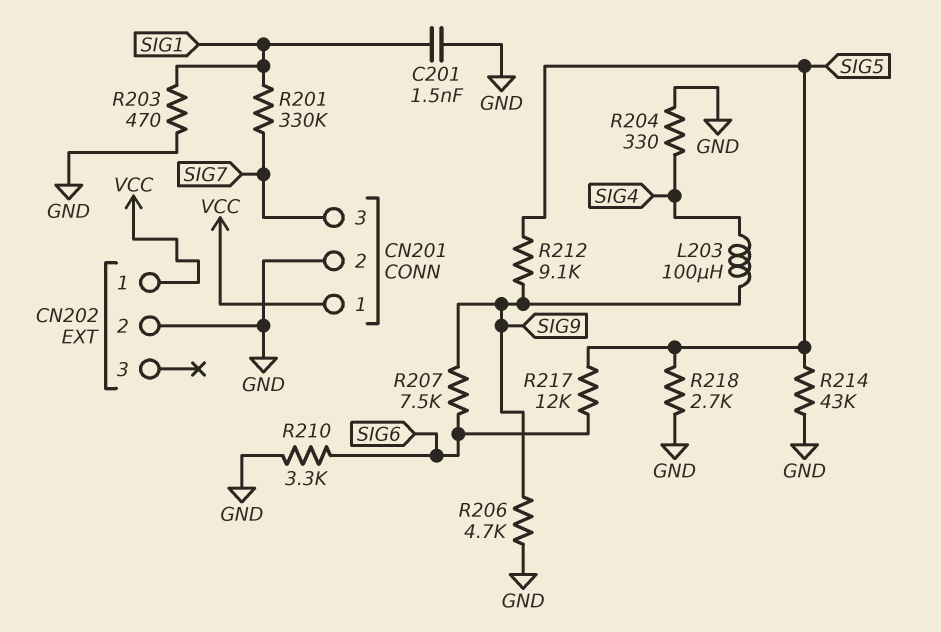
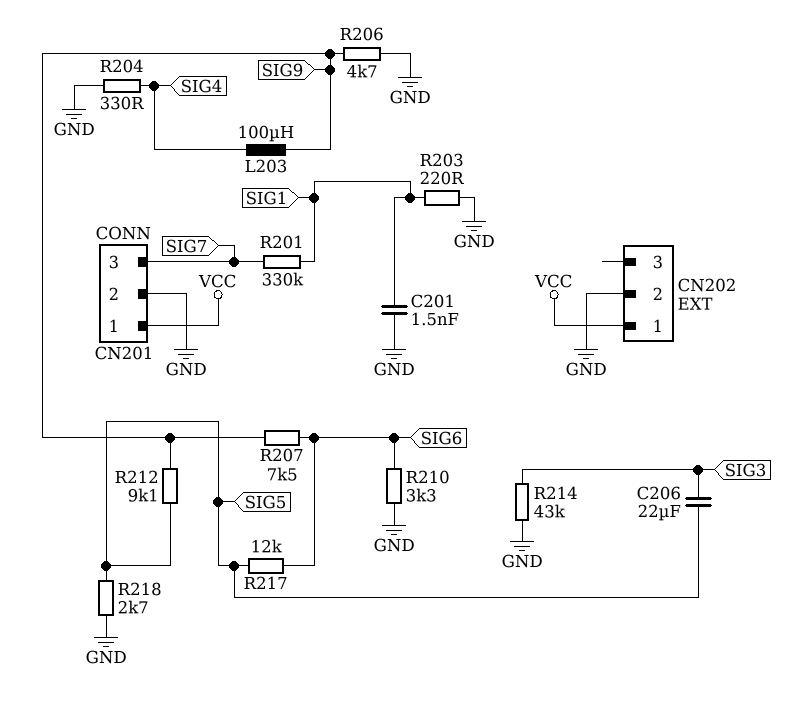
C206: none -> 22uF (SIG3, SIG5)
R203: 470 (GND, SIG1) -> 220 (GND, SIG1)
R214: 43k (GND, SIG5) -> 43k (GND, SIG3)

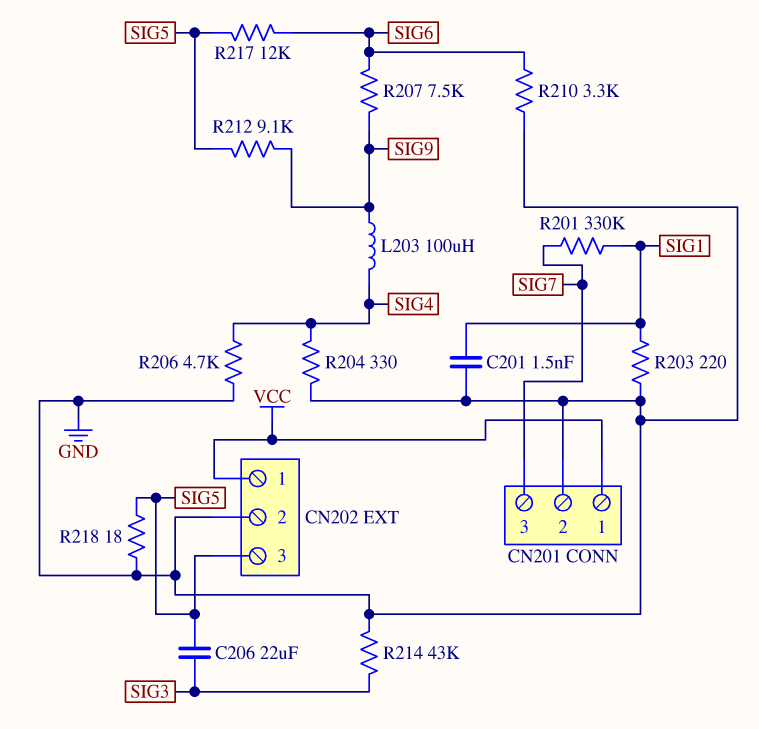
CN202 pin 3: none -> SIG5
R206: 4.7k (GND, SIG9) -> 4.7k (GND, SIG4)
R218: 2.7k (GND, SIG5) -> 18 (GND, SIG5)

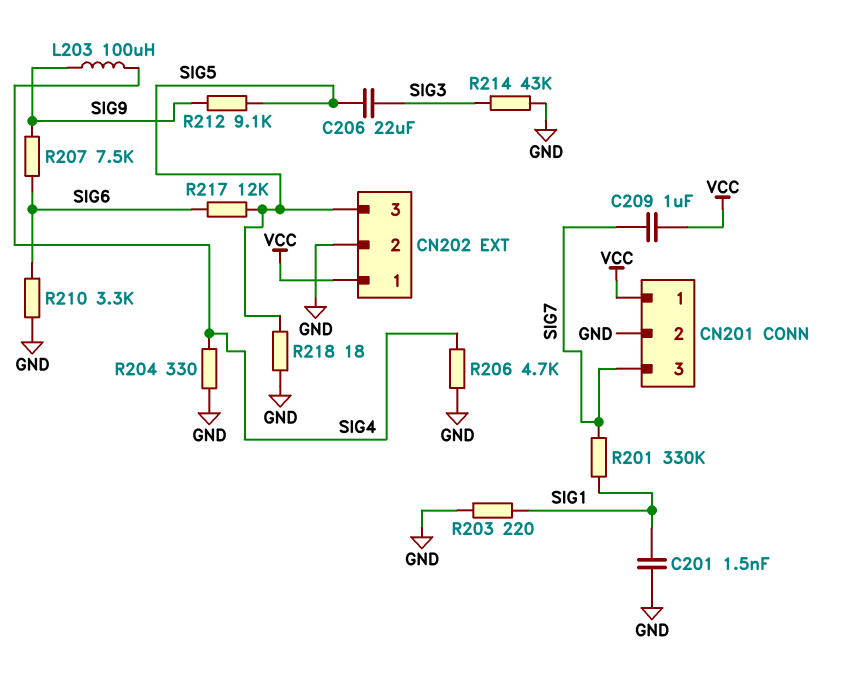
C209: none -> 1uF (SIG7, VCC)

